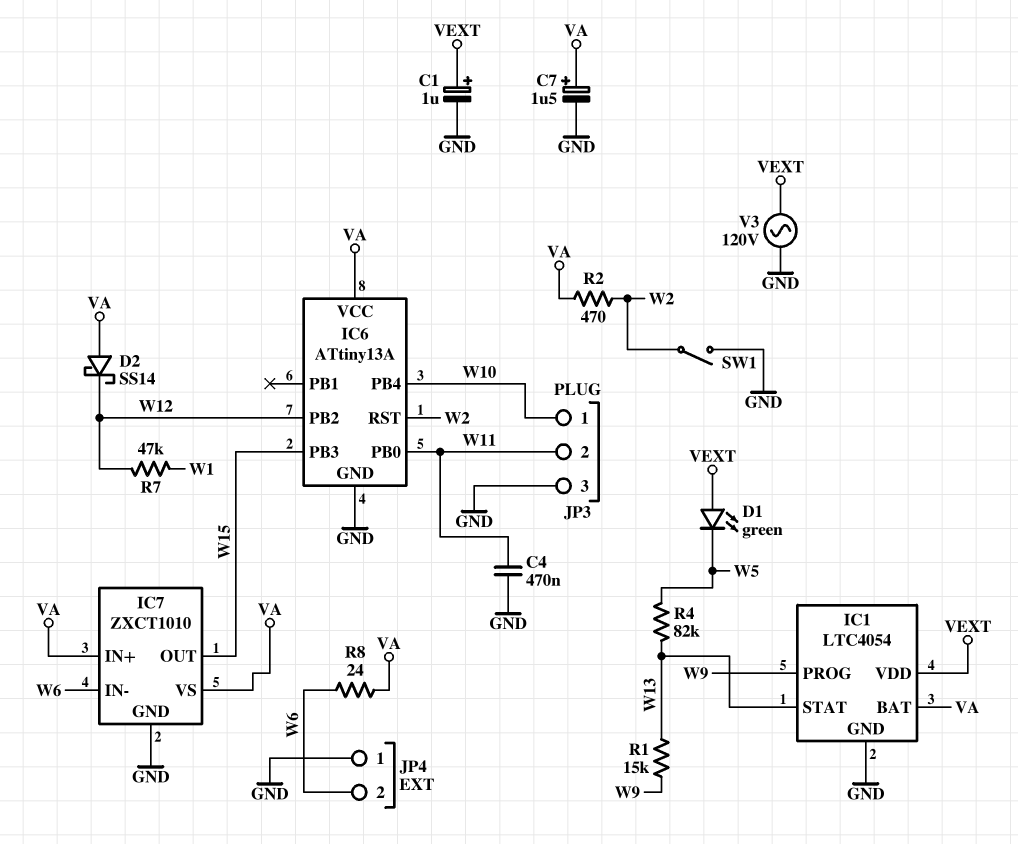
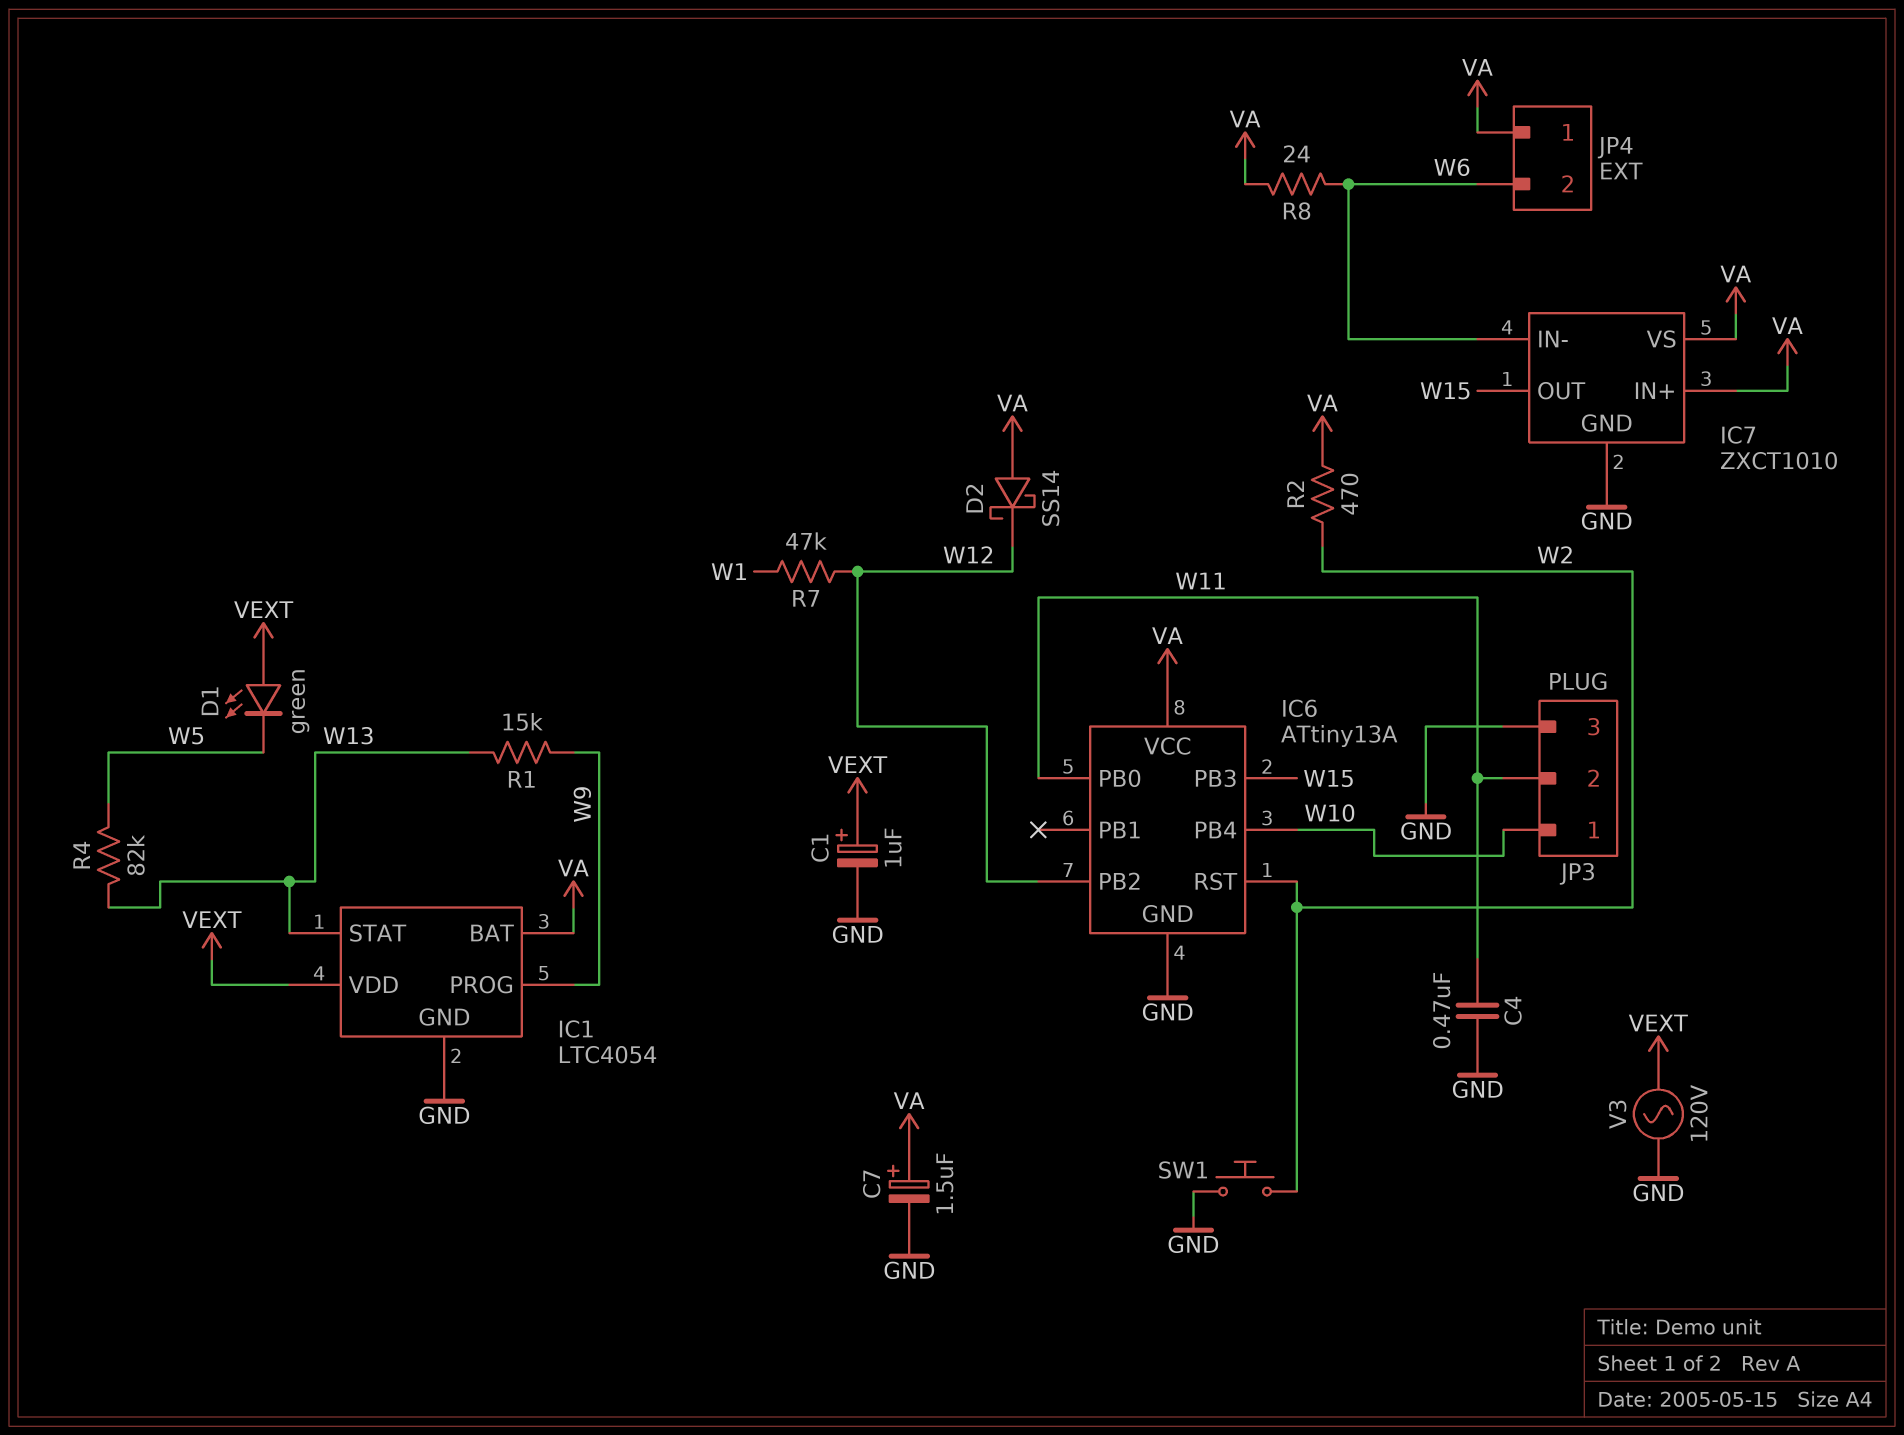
JP4 pin 1: GND -> VA
SW1: switch (GND, W2) -> button (GND, W2)

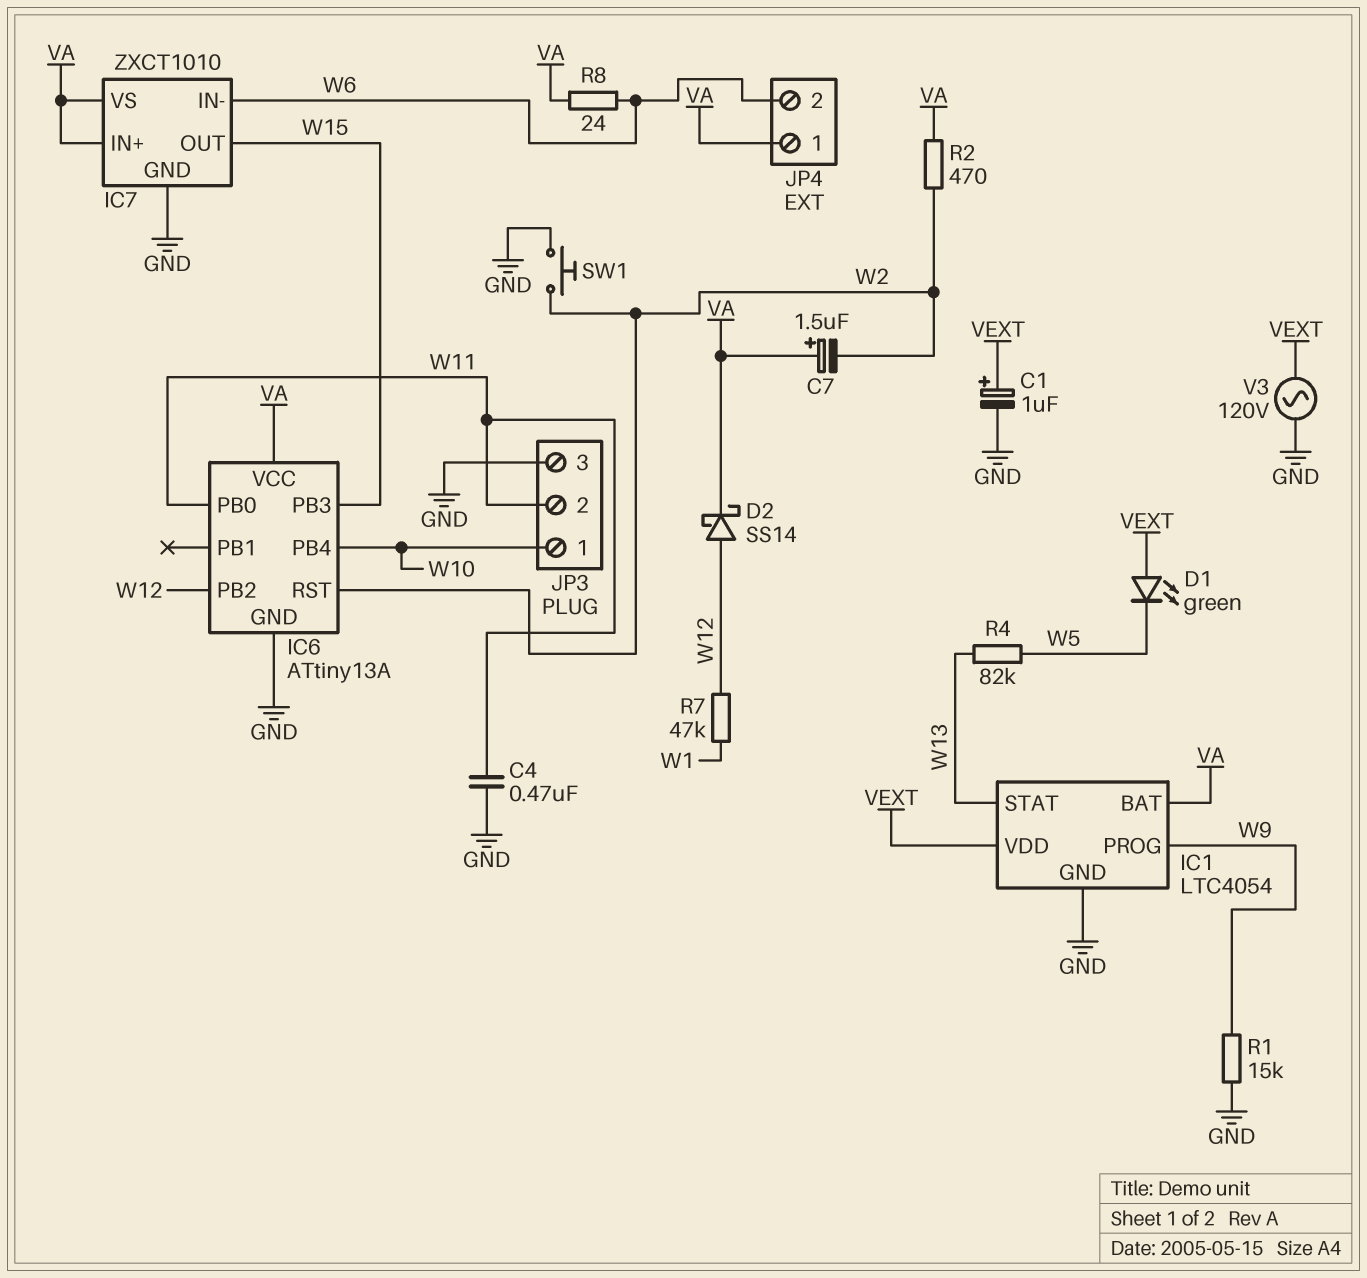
C7: 1.5uF (plus VA, minus GND) -> 1.5uF (plus VA, minus W2)
D2: schottky SS14 (A VA, K W12) -> schottky SS14 (A W12, K VA)
R1: 15k (W9, W13) -> 15k (GND, W9)

